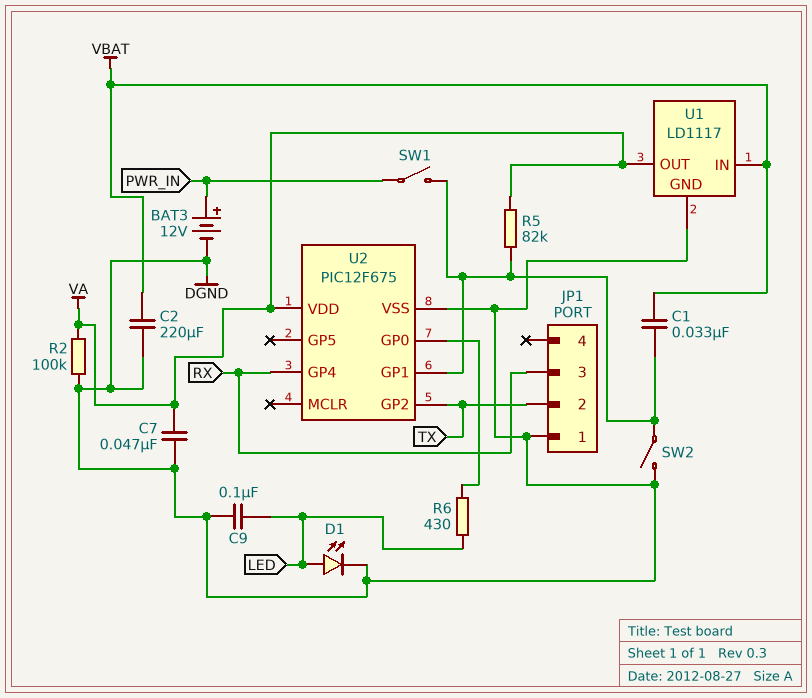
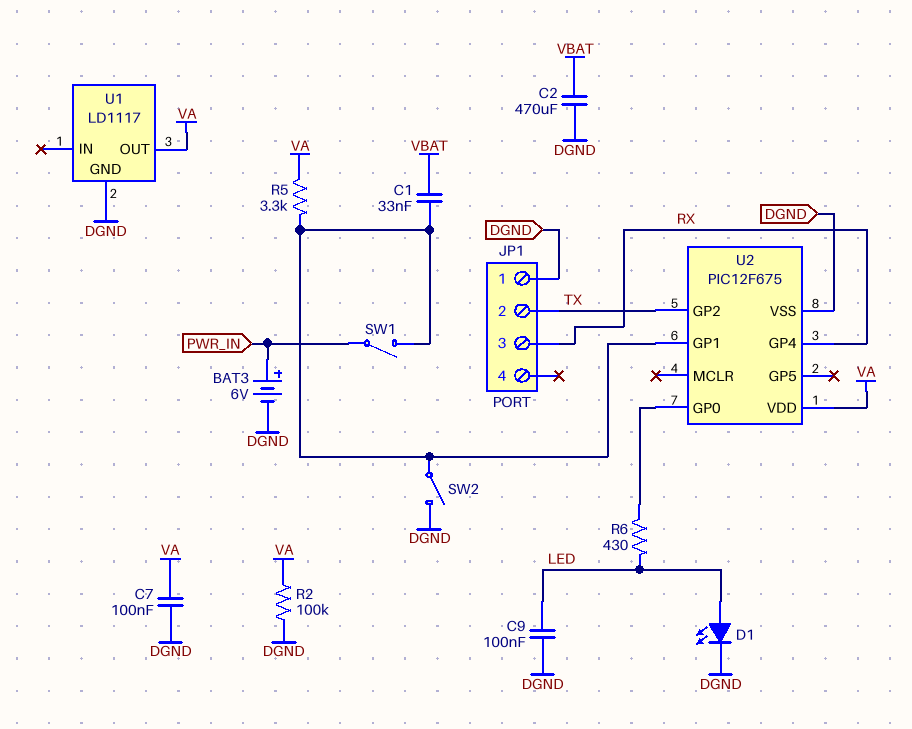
BAT3: 12V (plus PWR_IN, minus DGND) -> 6V (plus PWR_IN, minus DGND)
C2: 220uF (DGND, VBAT) -> 470uF (DGND, VBAT)
C7: 47nF (DGND, VA) -> 100nF (DGND, VA)
R5: 82k (U2/GP1, VA) -> 3.3k (U2/GP1, VA)
U1 pin IN: VBAT -> none

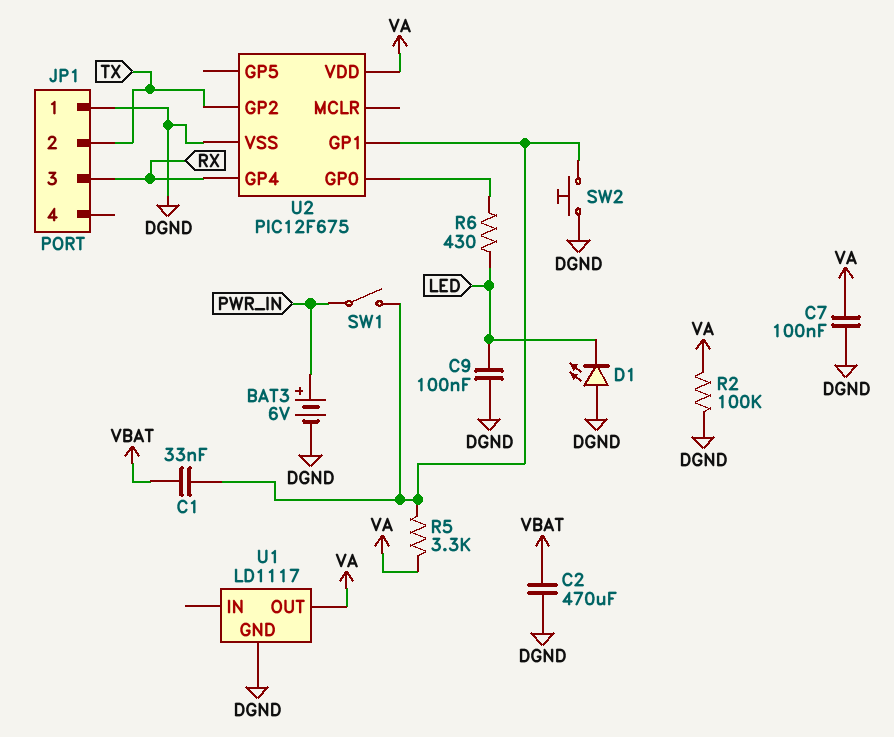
D1: LED (A LED, K DGND) -> LED (A DGND, K LED)
SW2: switch (DGND, U2/GP1) -> button (DGND, U2/GP1)

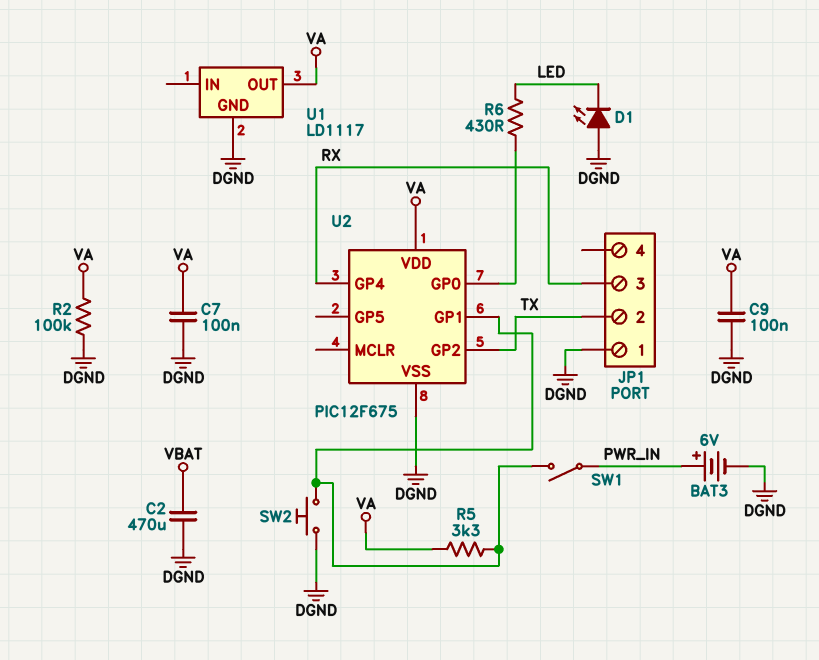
C1: 33nF (U2/GP1, VBAT) -> none
C9: 100nF (DGND, LED) -> 100nF (DGND, VA)

